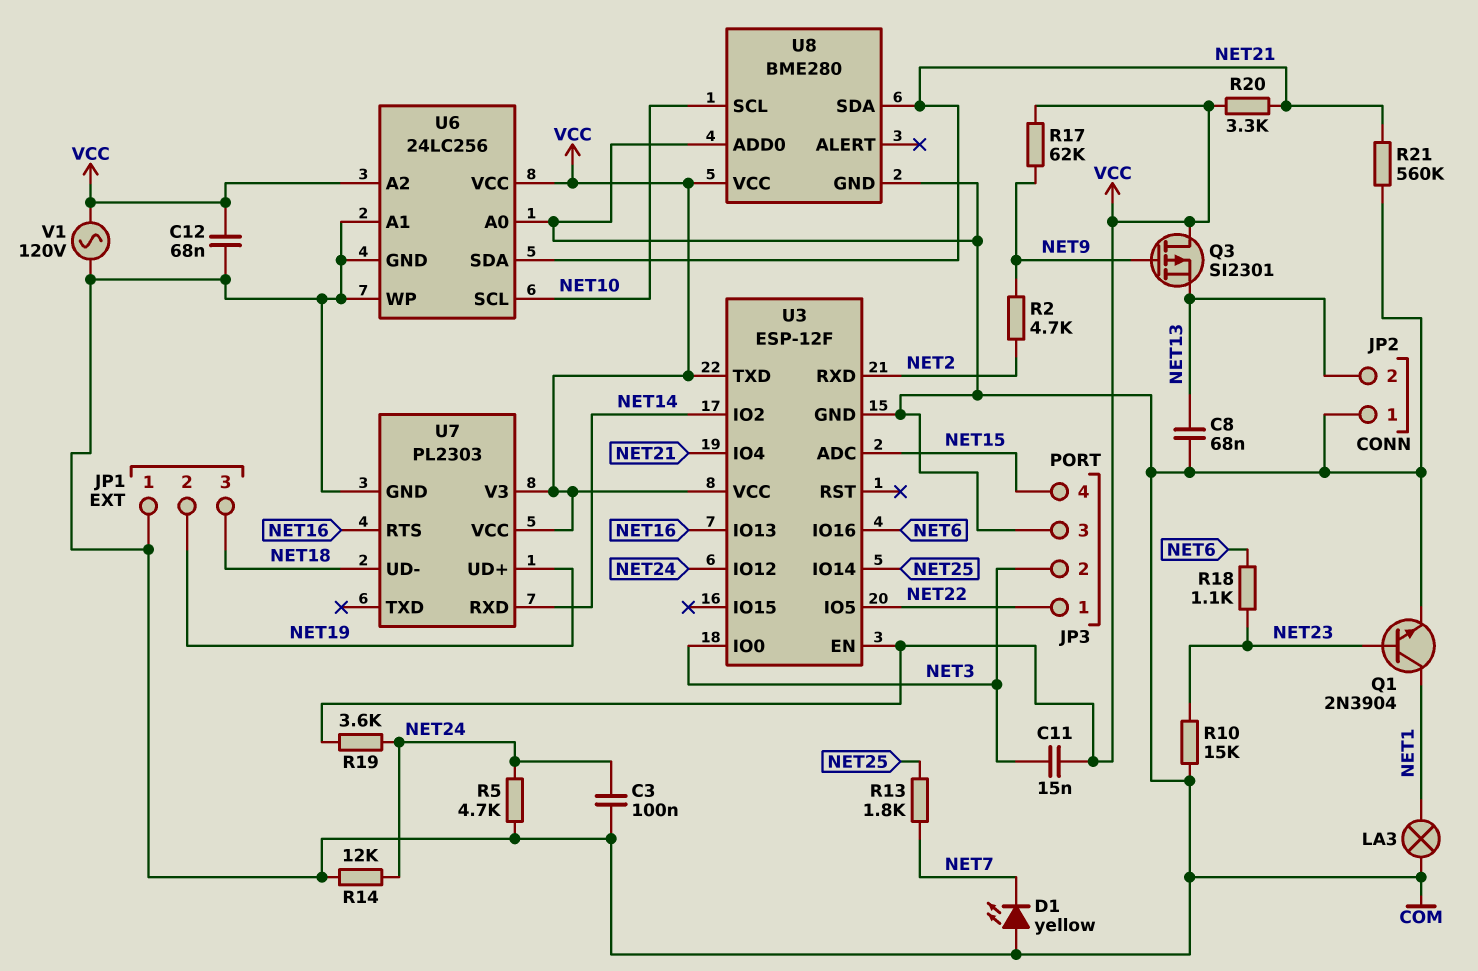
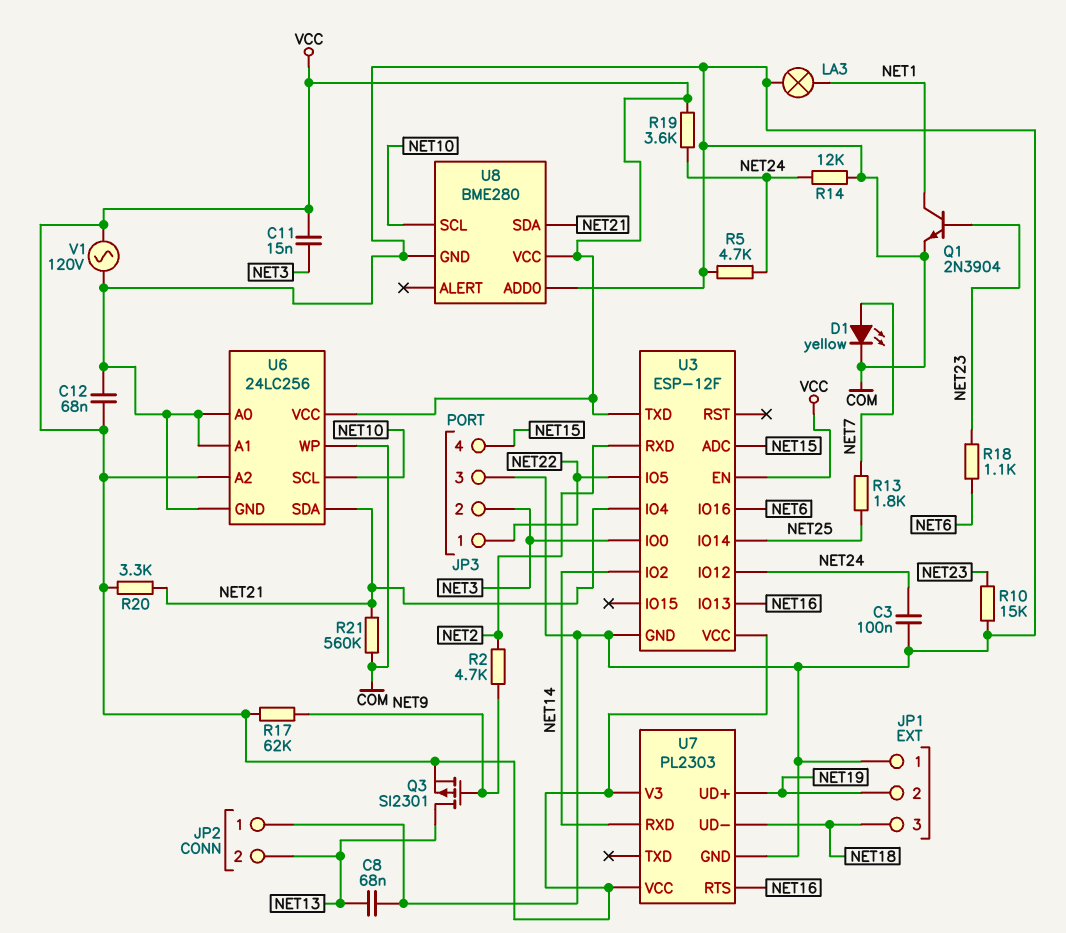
D1: LED yellow (A COM, K NET7) -> LED yellow (A NET7, K COM)
Q3: PMOS SI2301 (G NET9, D VCC, S NET13) -> PMOS SI2301 (G NET9, D NET13, S VCC)

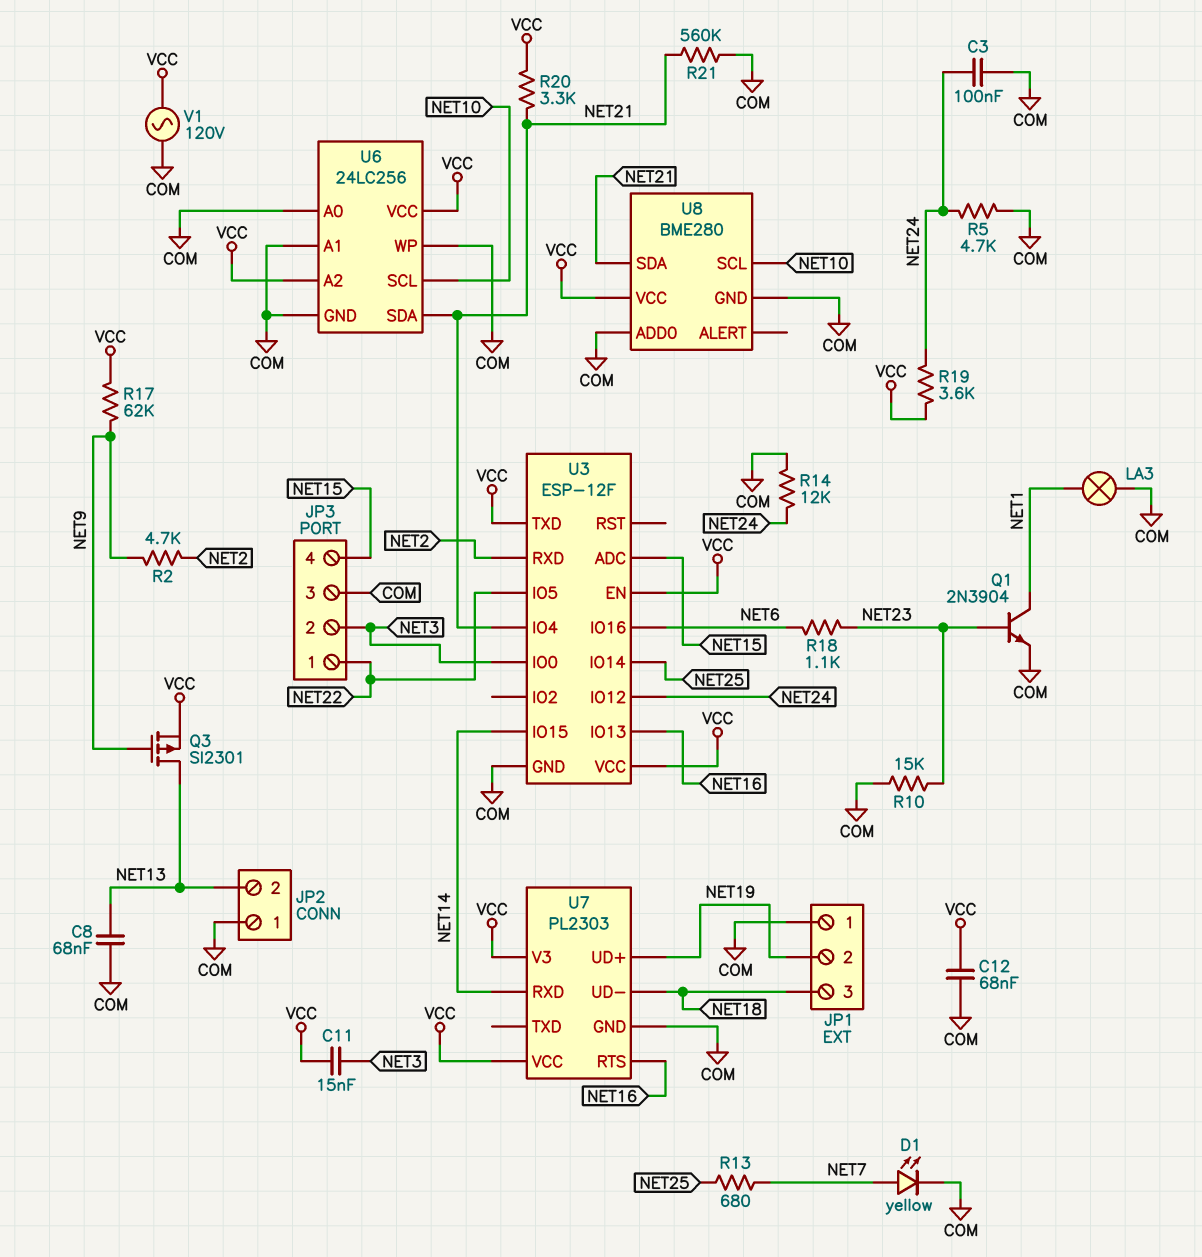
R13: 1.8k (NET7, NET25) -> 680 (NET7, NET25)
U3 pin IO2: NET14 -> none
U3 pin IO15: none -> NET14

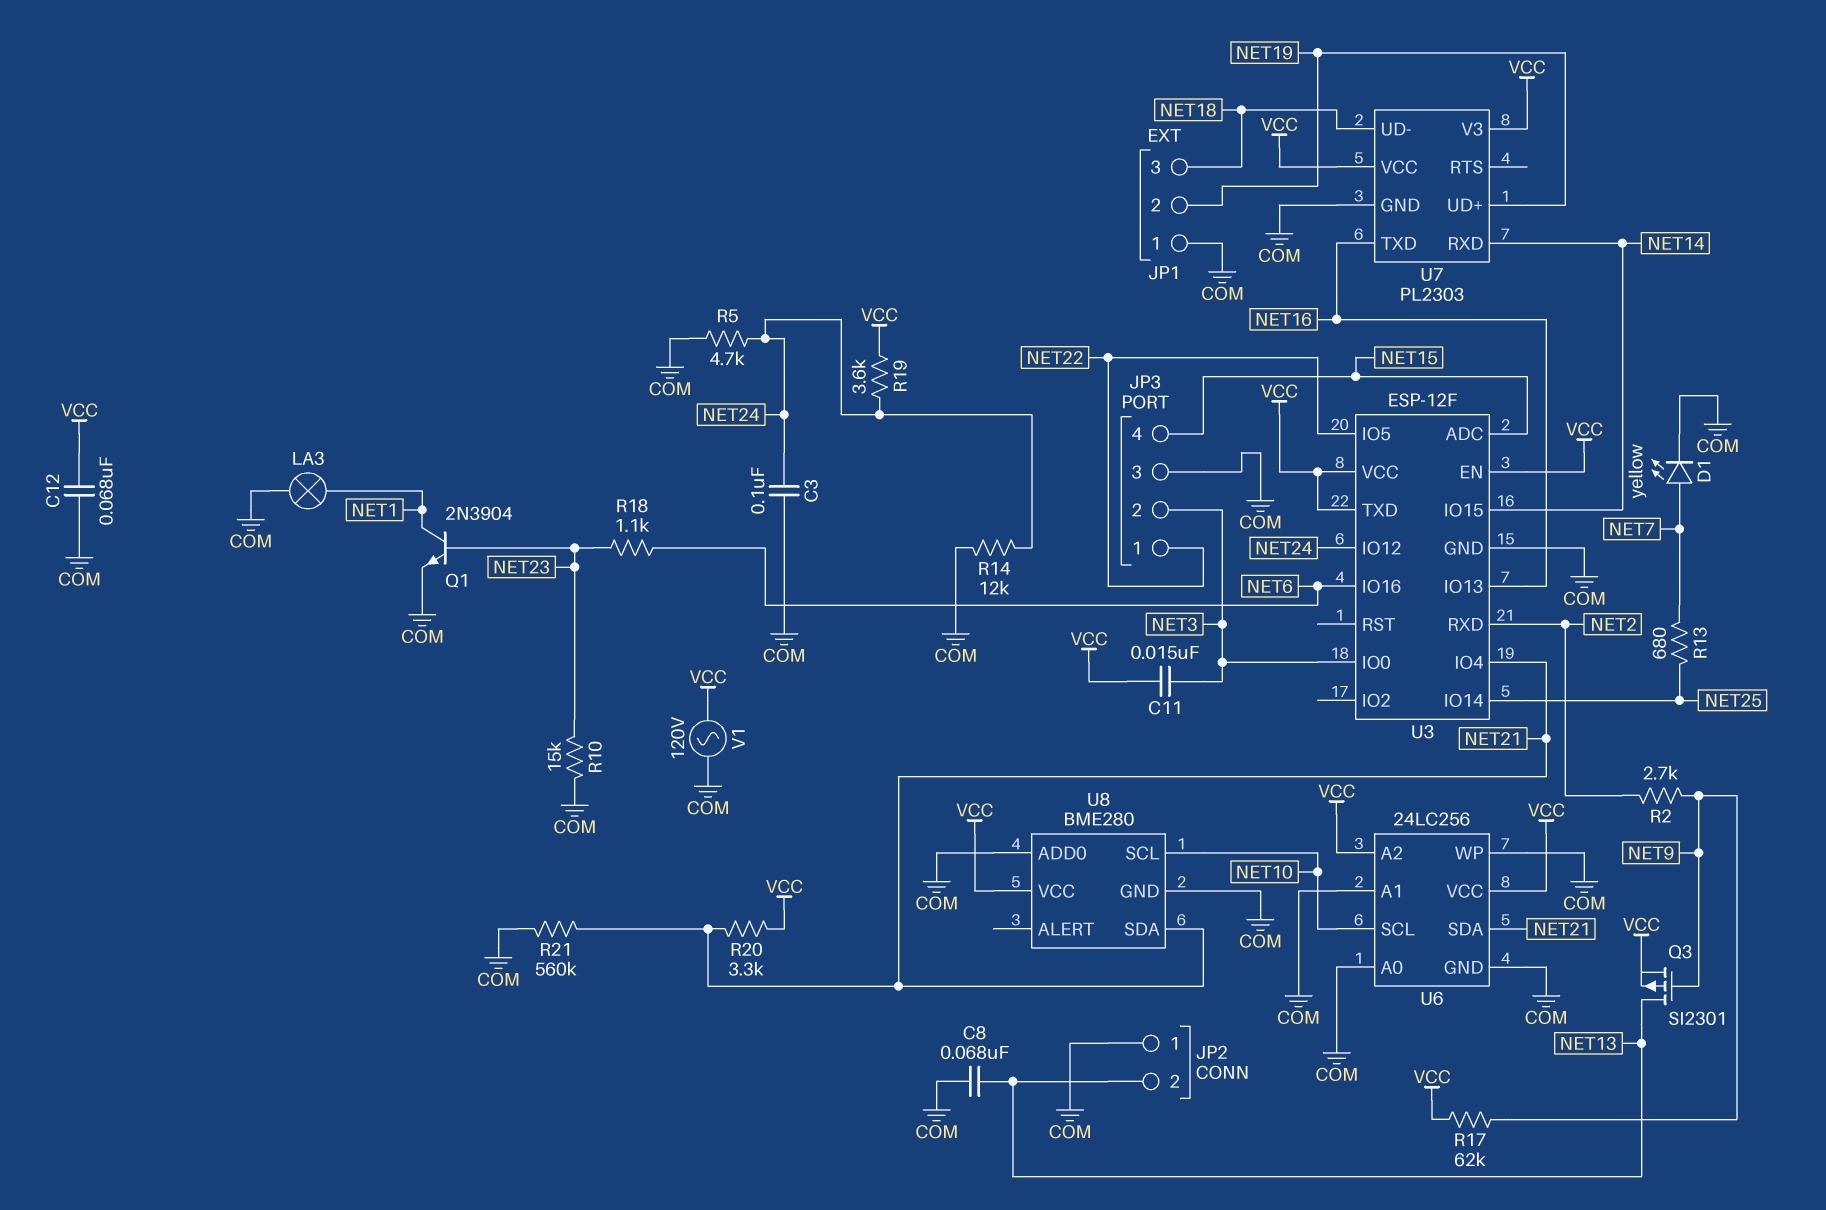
R2: 4.7k (NET2, NET9) -> 2.7k (NET2, NET9)
U7 pin RTS: NET16 -> none
U7 pin TXD: none -> NET16

